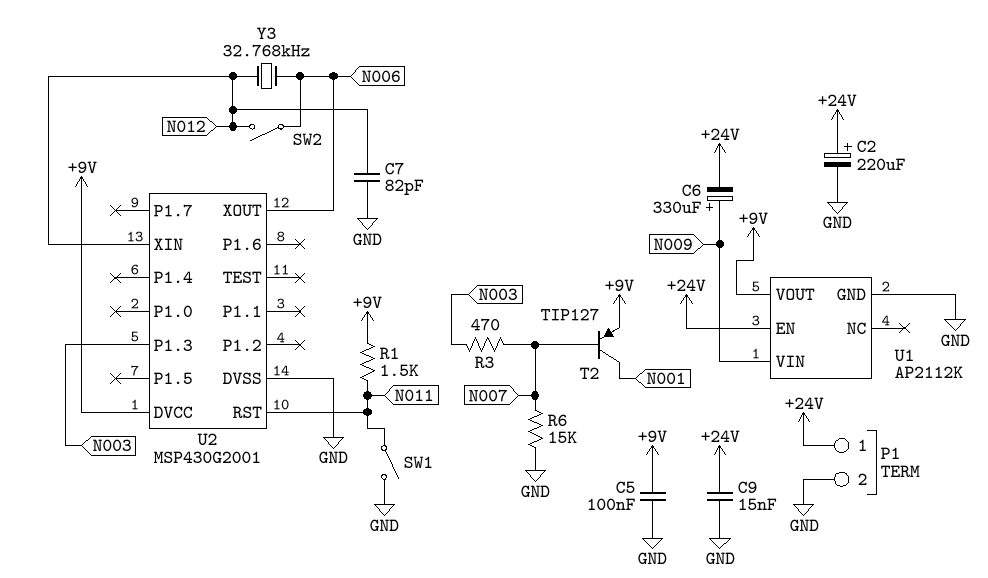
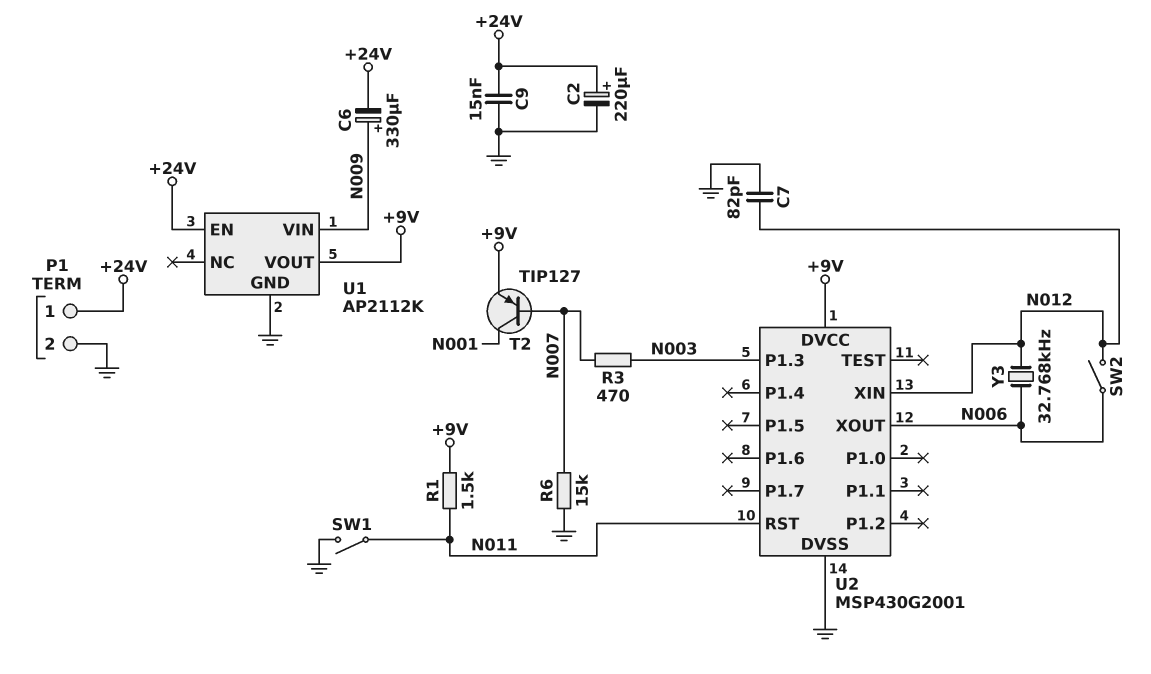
C5: 100nF (+9V, GND) -> none

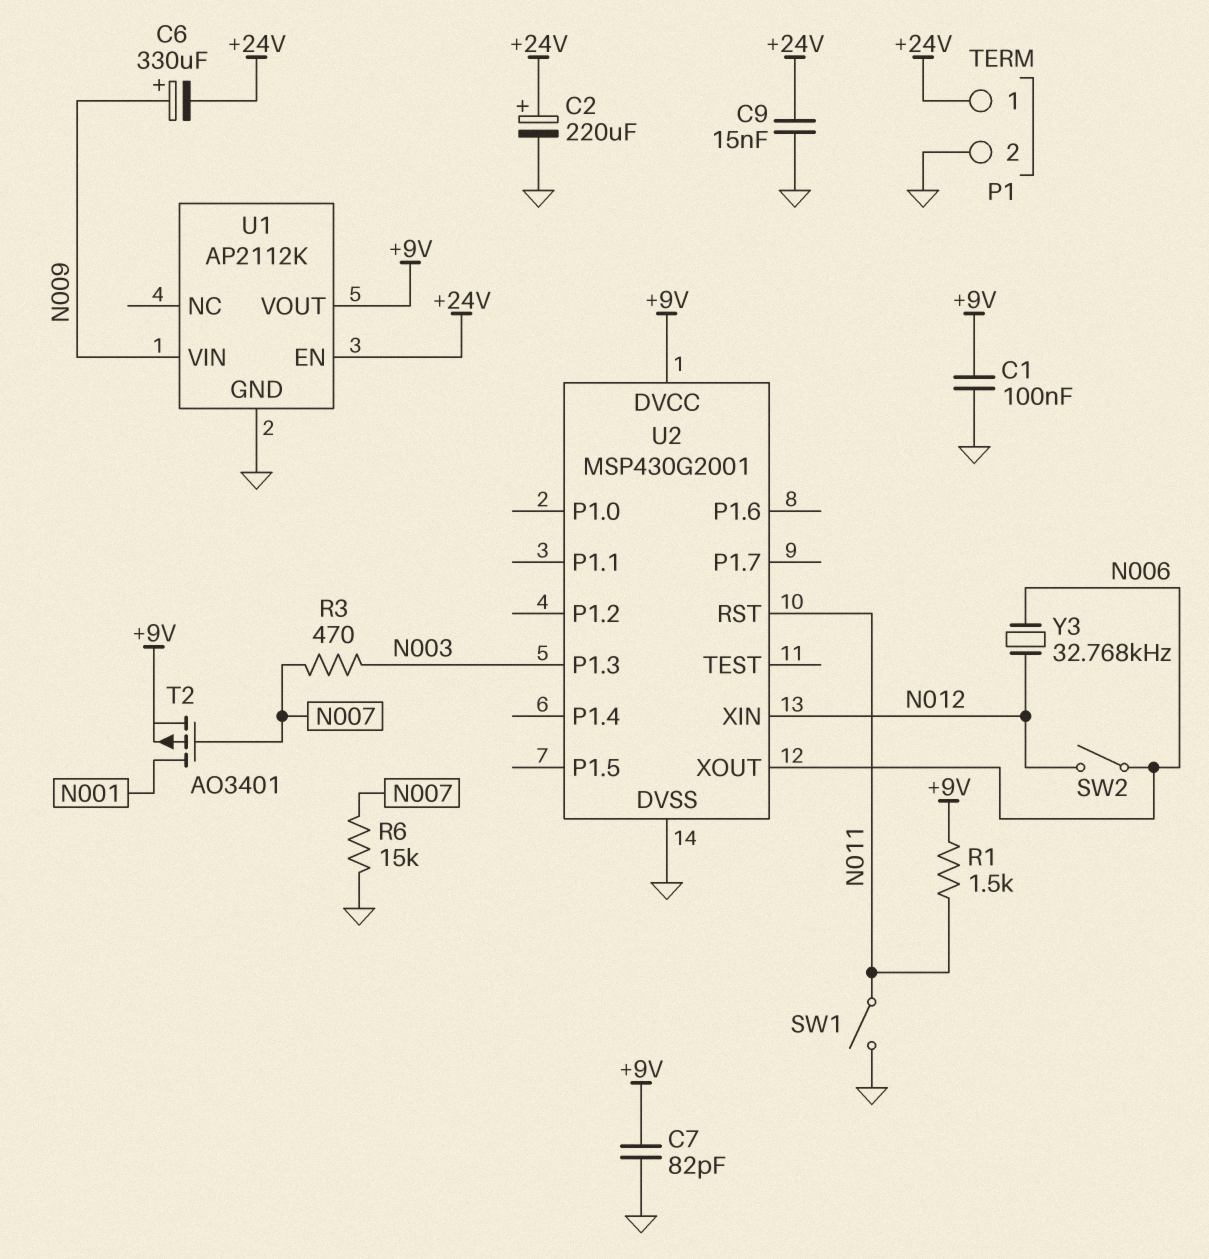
C1: none -> 100nF (+9V, GND)
C7: 82pF (GND, N012) -> 82pF (+9V, GND)
T2: PNP TIP127 (B N007, C N001, E +9V) -> PMOS AO3401 (G N007, D N001, S +9V)

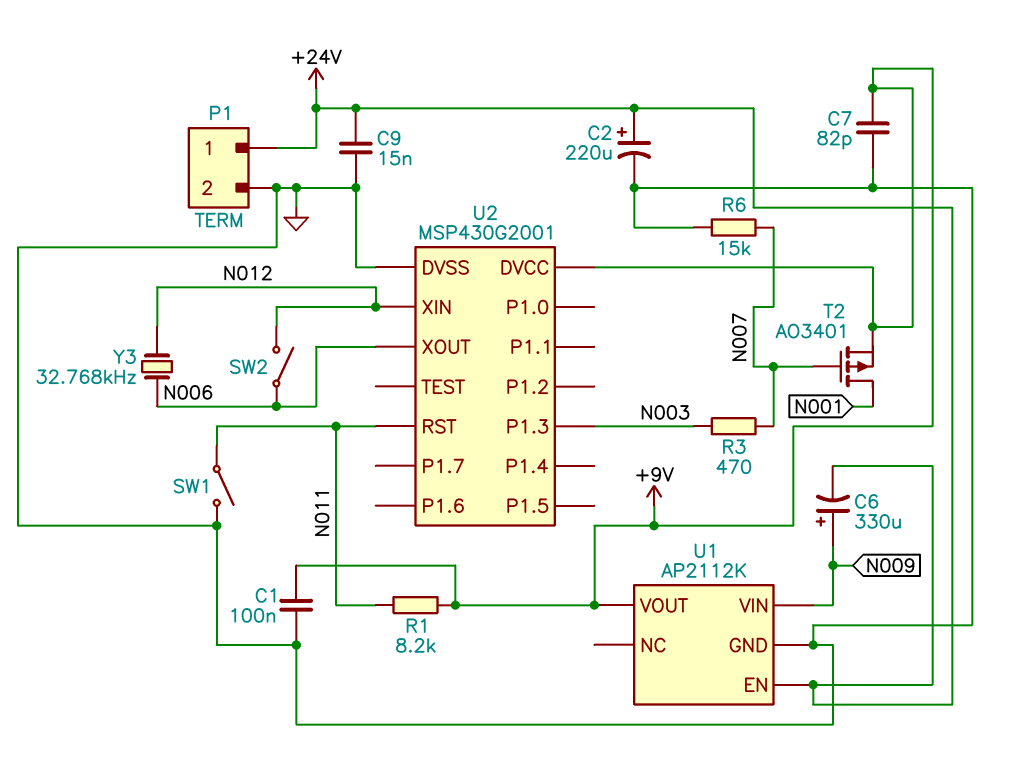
R1: 1.5k (+9V, N011) -> 8.2k (+9V, N011)

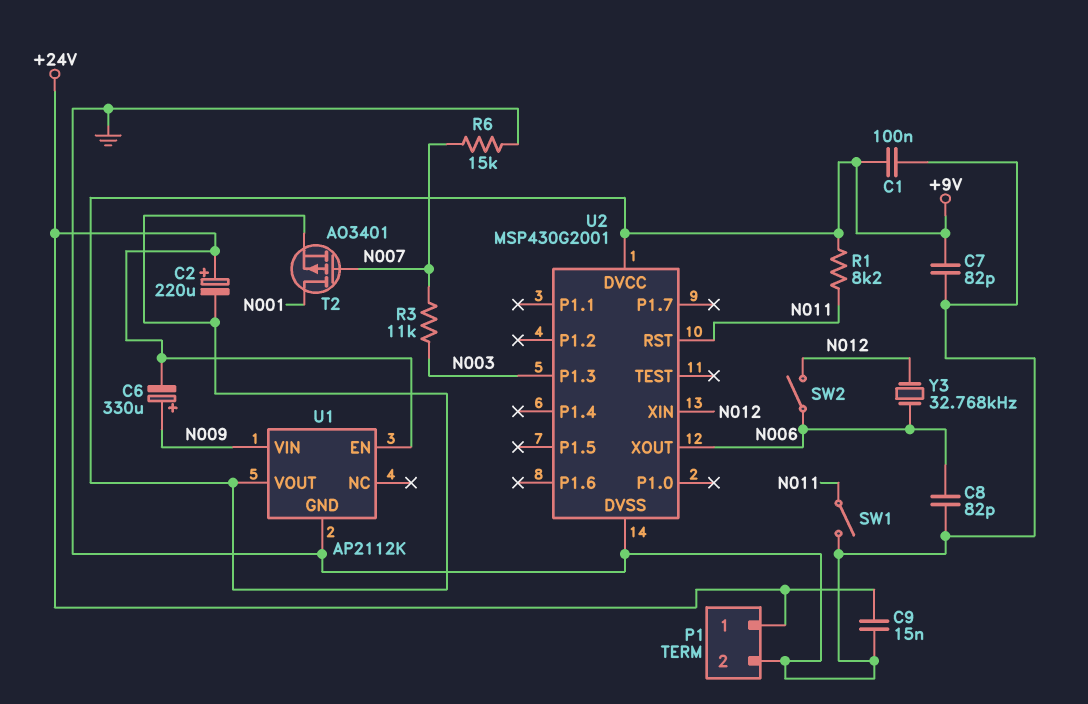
C2: 220uF (plus +24V, minus GND) -> 220uF (plus +24V, minus +9V)
C8: none -> 82pF (GND, N006)
R3: 470 (N003, N007) -> 11k (N003, N007)

